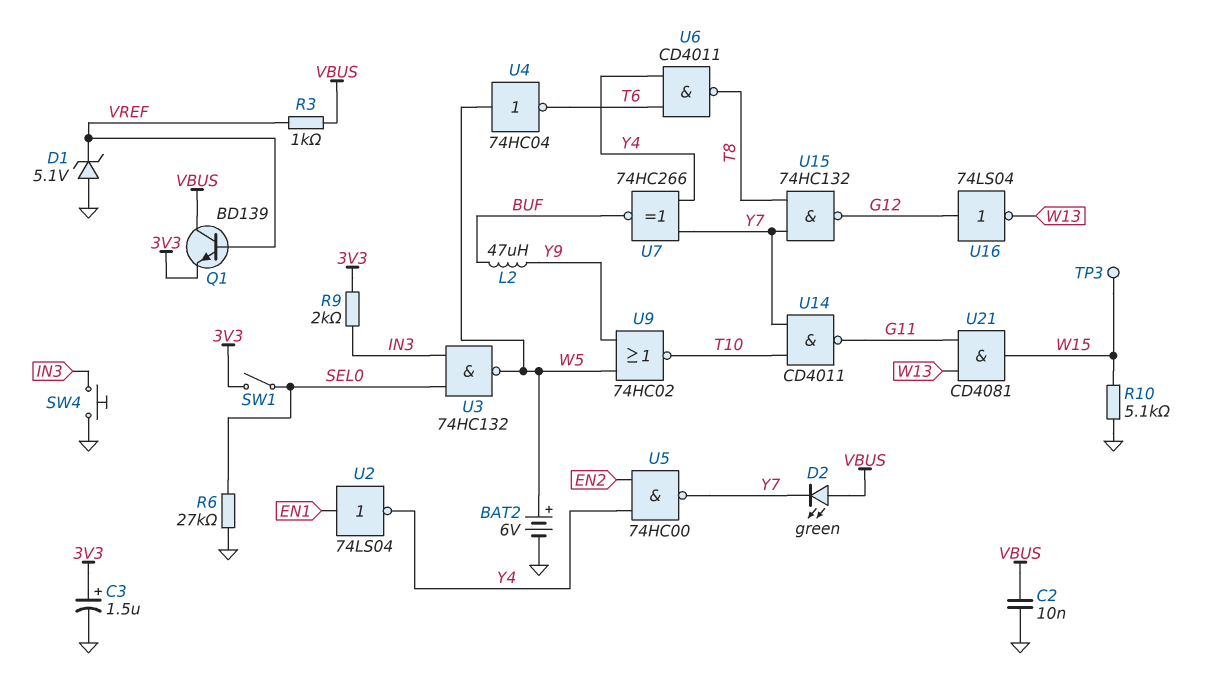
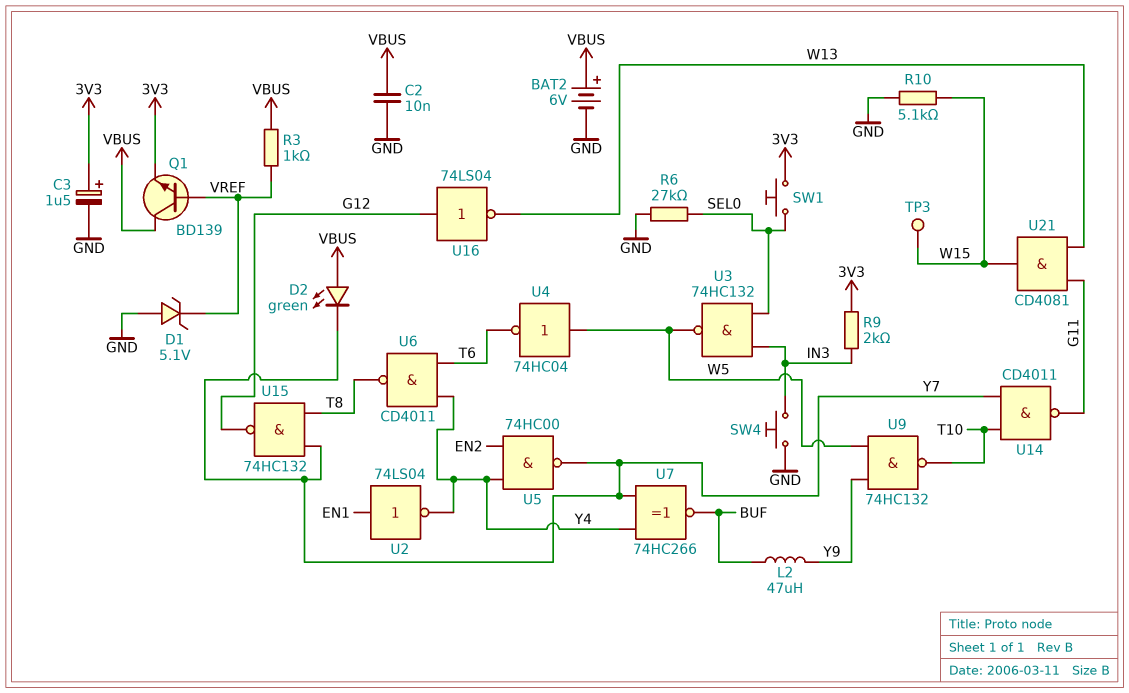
BAT2: 6V (plus W5, minus GND) -> 6V (plus VBUS, minus GND)
SW1: switch (3V3, SEL0) -> button (3V3, SEL0)
U9: NOR 74HC02 (in W5, in Y9, out T10) -> NAND 74HC132 (in W5, in Y9, out T10)

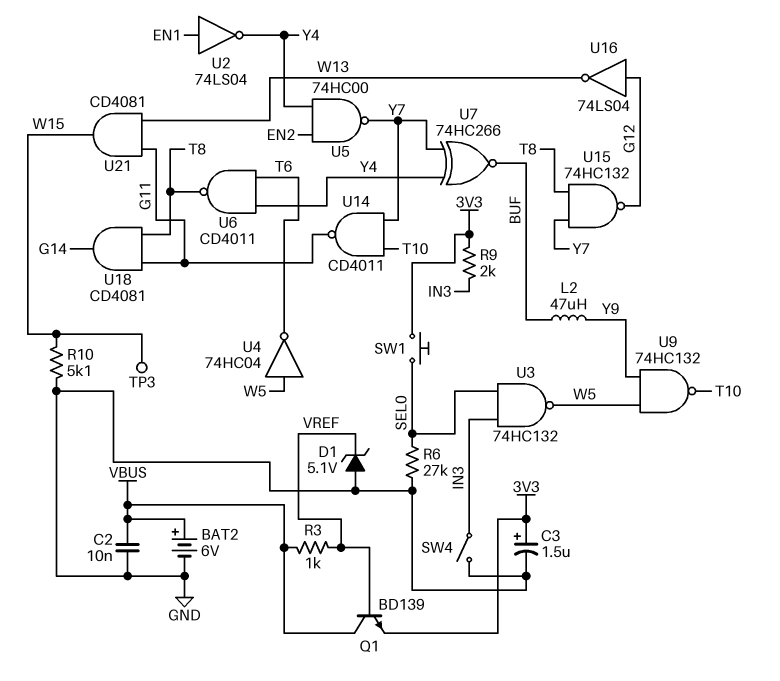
D2: LED green (A VBUS, K Y7) -> none
SW4: button (GND, IN3) -> switch (GND, IN3)
U18: none -> AND CD4081 (in G11, in T8, out G14)

